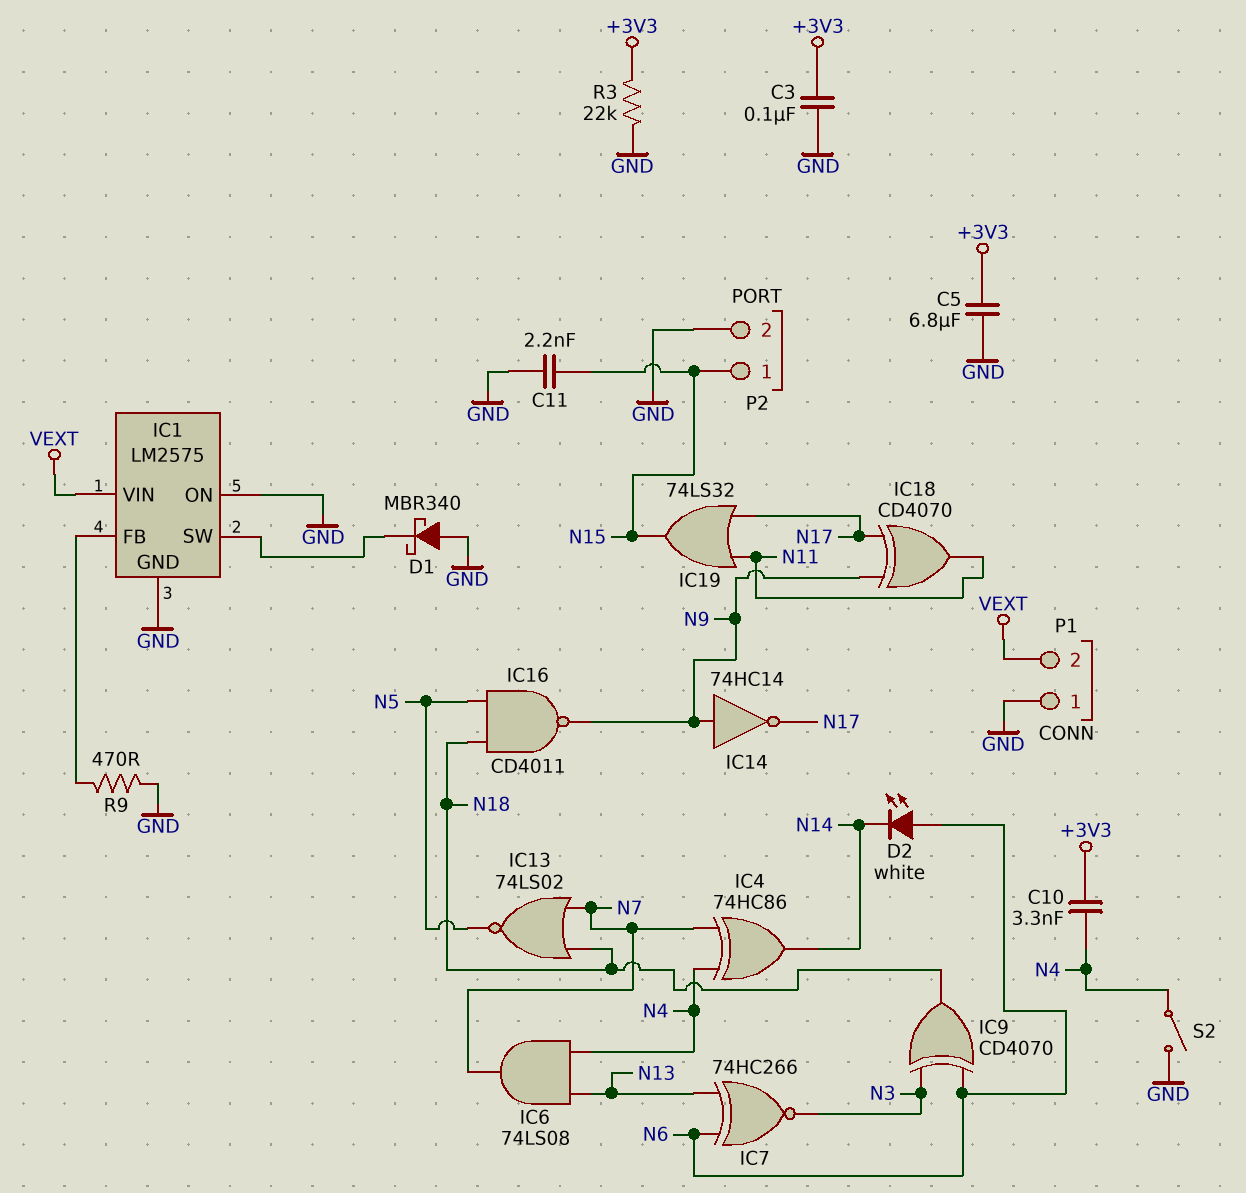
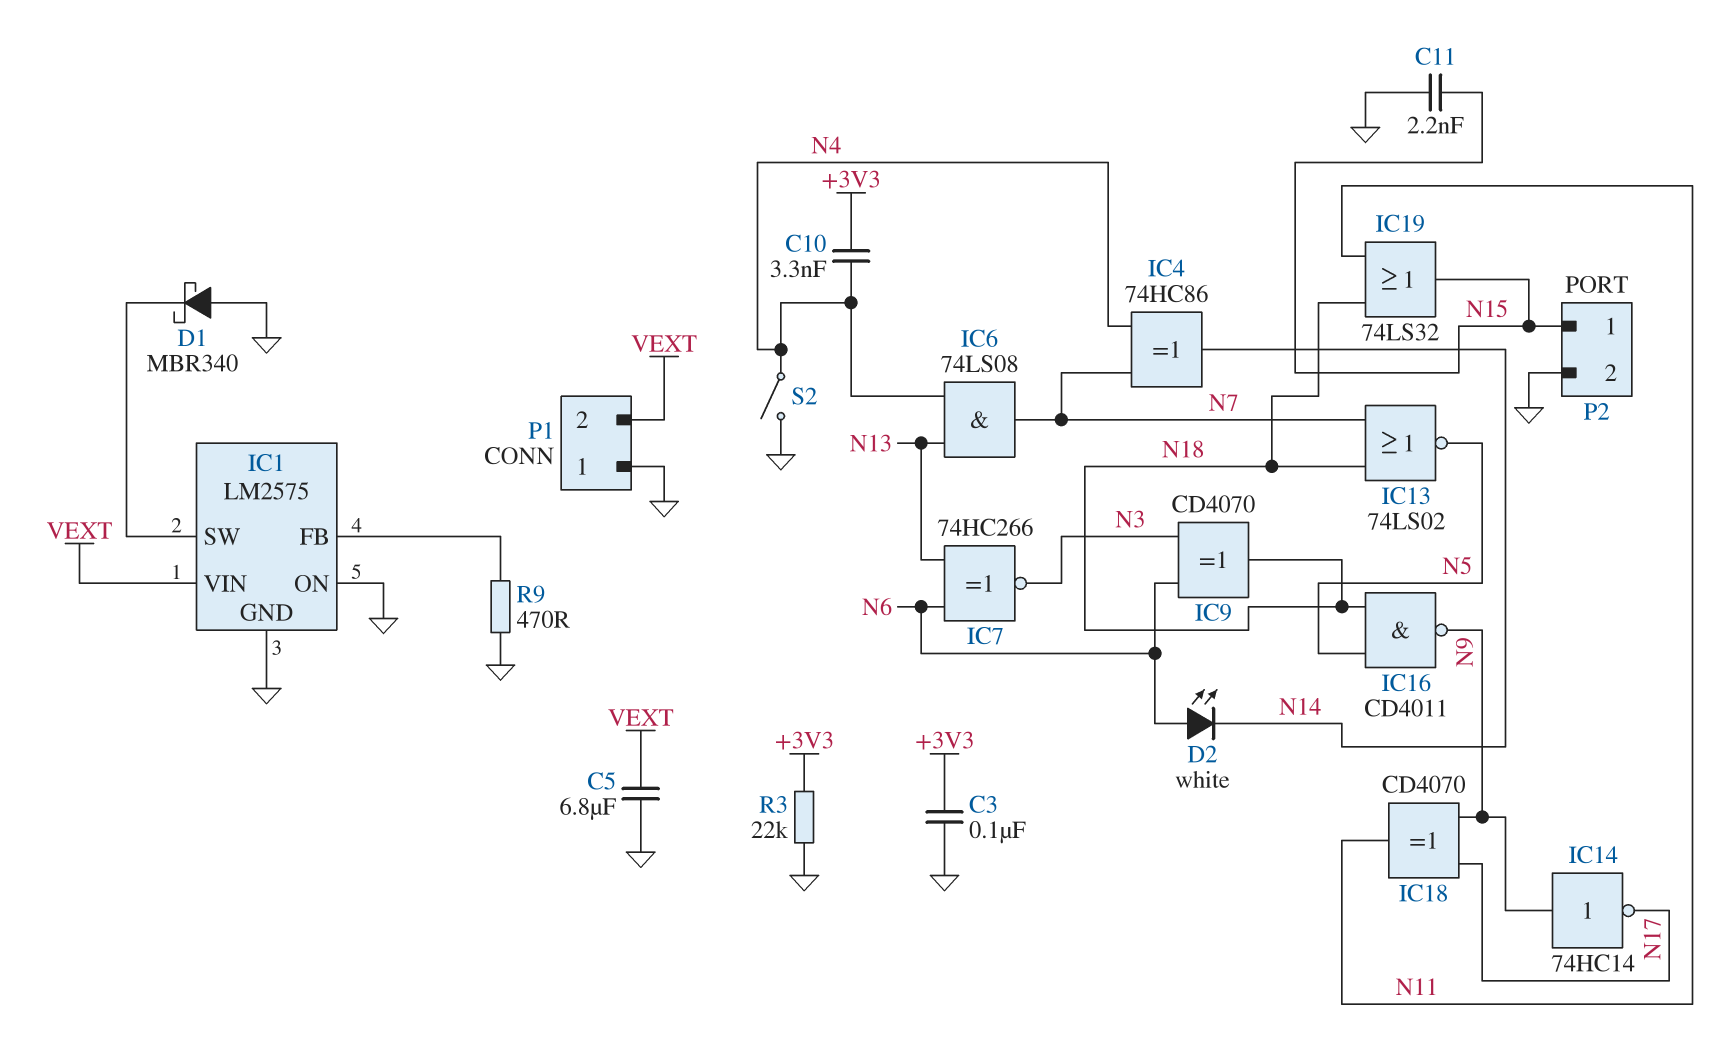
C5: 6.8uF (+3V3, GND) -> 6.8uF (GND, VEXT)
IC19: OR 74LS32 (in N11, in N17, out N15) -> OR 74LS32 (in N11, in N18, out N15)

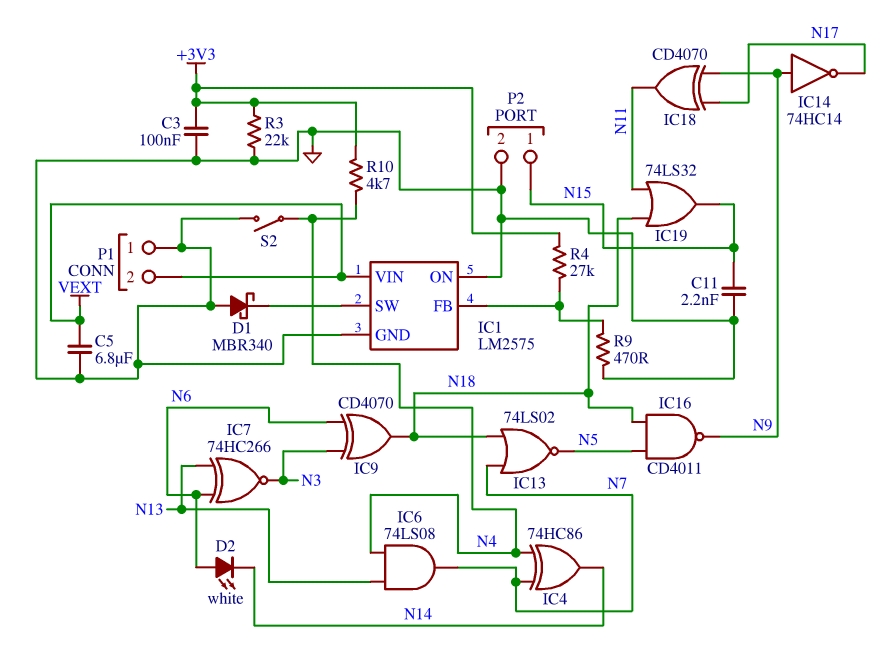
C10: 3.3nF (+3V3, N4) -> none
R4: none -> 27k (+3V3, IC1/FB)
R10: none -> 4.7k (+3V3, N4)

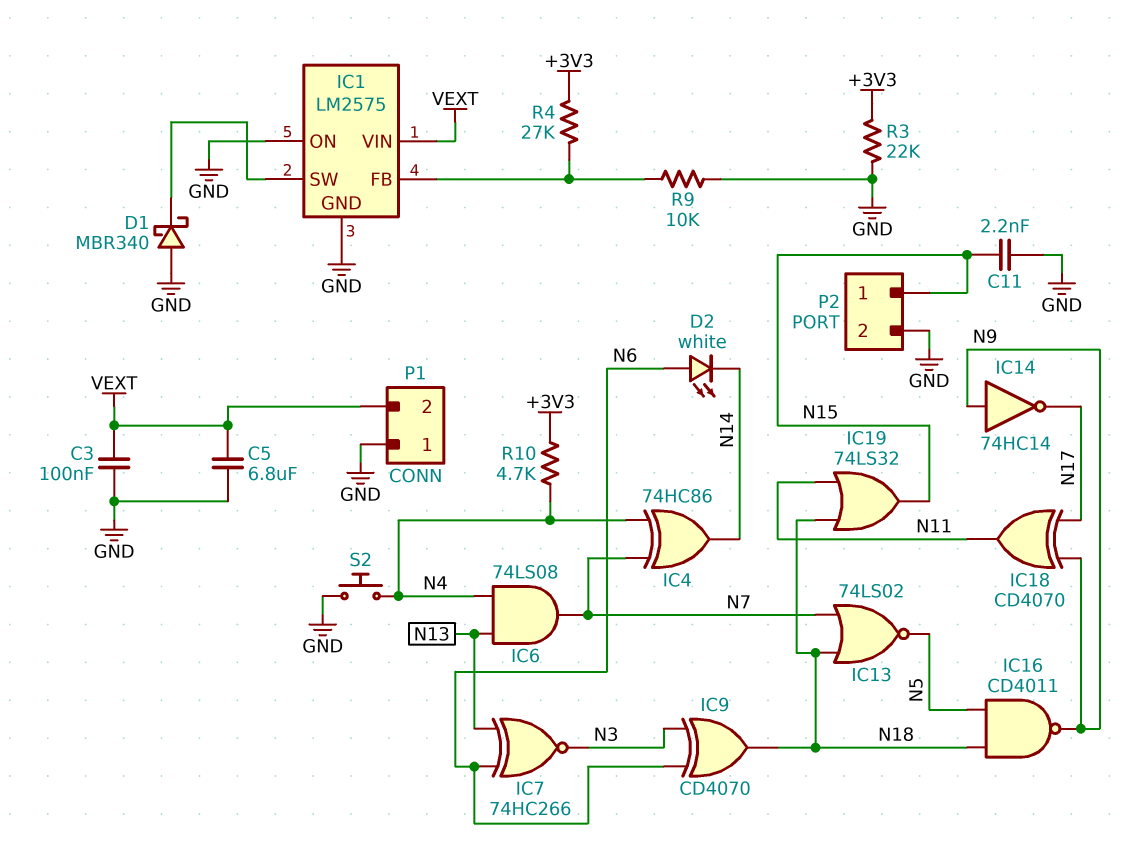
C3: 100nF (+3V3, GND) -> 100nF (GND, VEXT)
R9: 470 (GND, IC1/FB) -> 10k (GND, IC1/FB)
S2: switch (GND, N4) -> button (GND, N4)

